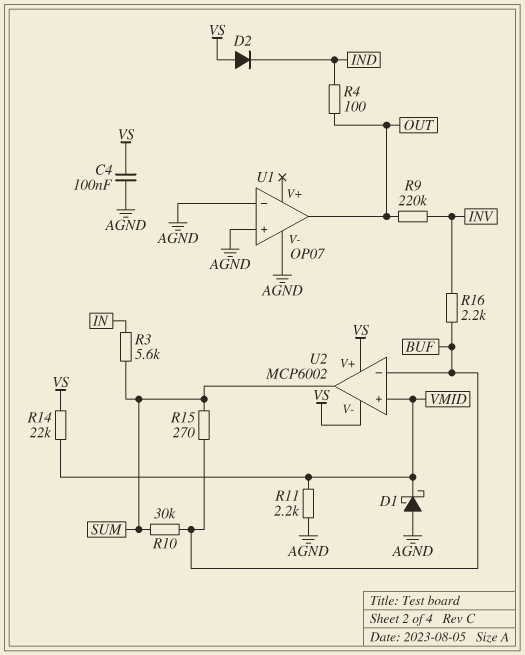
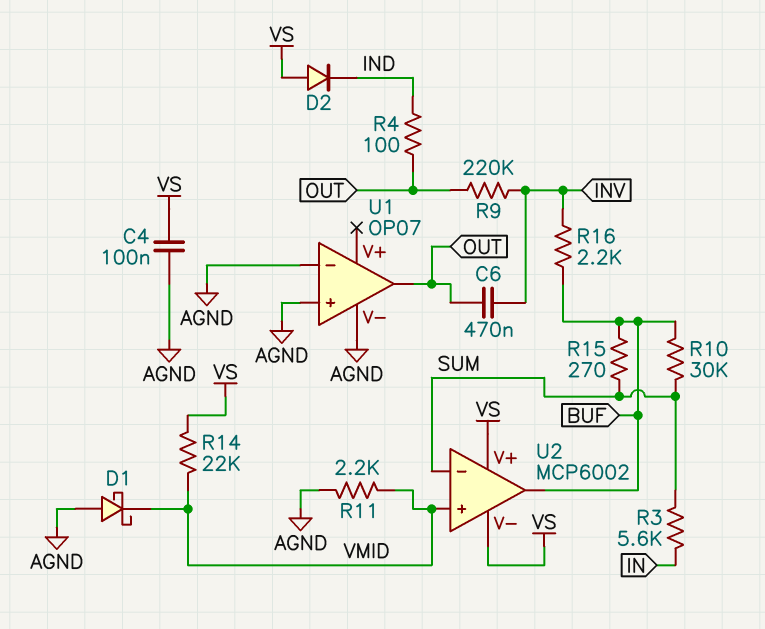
C6: none -> 470nF (INV, OUT)
U2 pin in-: BUF -> SUM
U2 pin out: SUM -> BUF

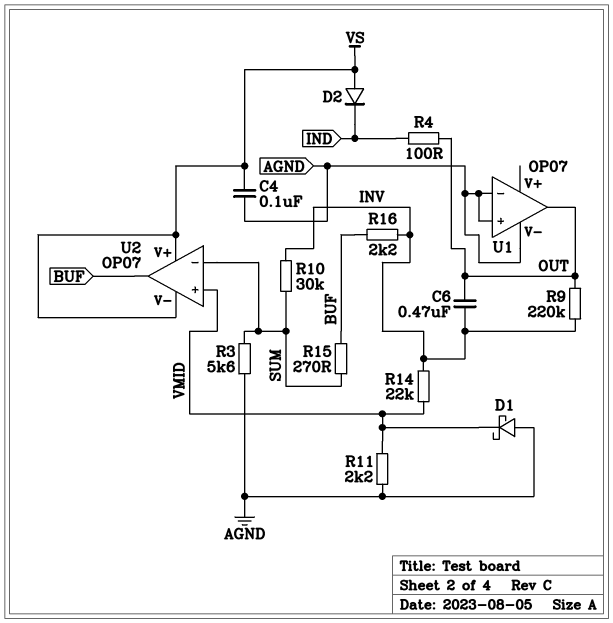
R3: 5.6k (IN, SUM) -> 5.6k (AGND, SUM)
R10: 30k (BUF, SUM) -> 30k (INV, SUM)
R14: 22k (VMID, VS) -> 22k (INV, VMID)
U2: MCP6002 -> OP07

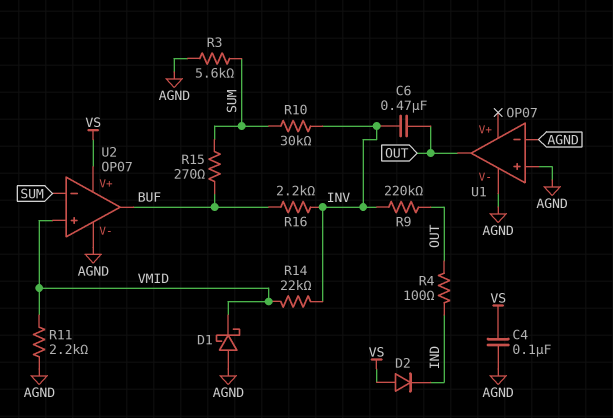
U2 pin V-: VS -> AGND

